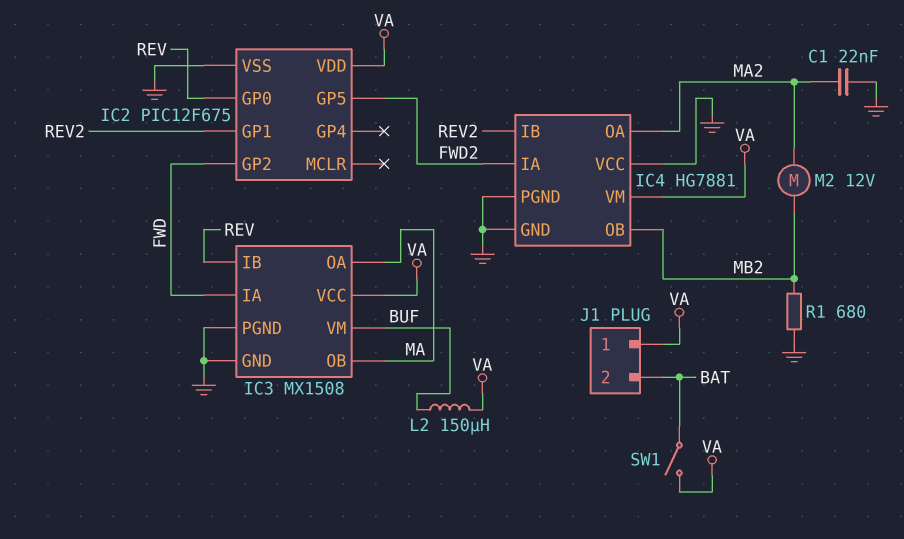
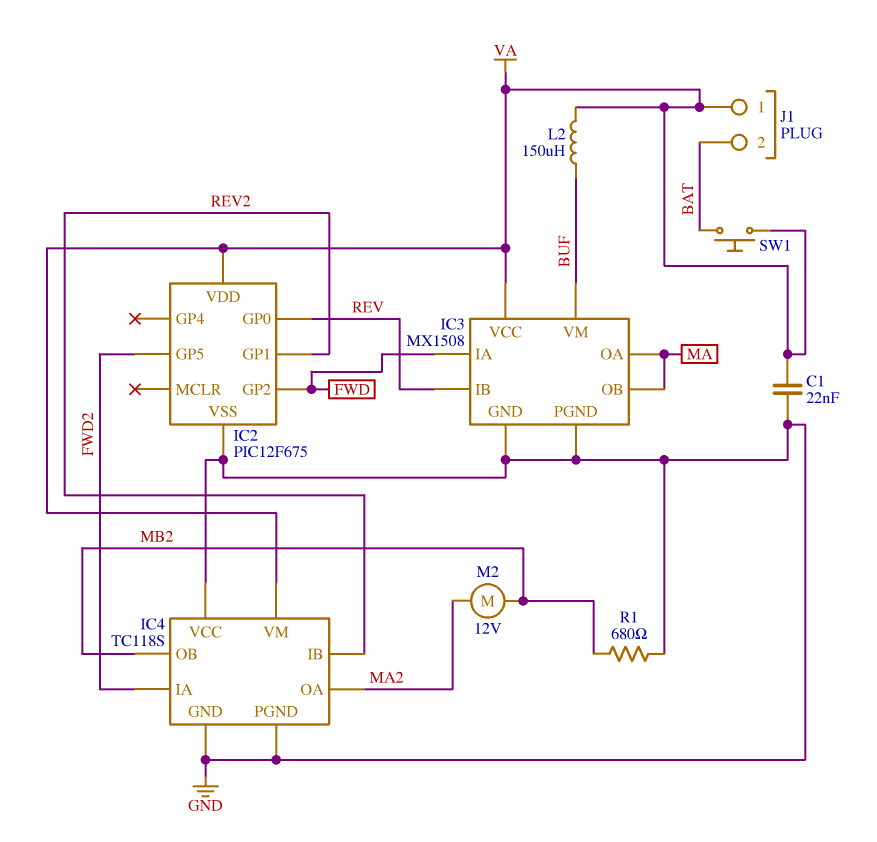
C1: 22nF (GND, MA2) -> 22nF (GND, VA)
IC4: HG7881 -> TC118S
SW1: switch (BAT, VA) -> button (BAT, VA)

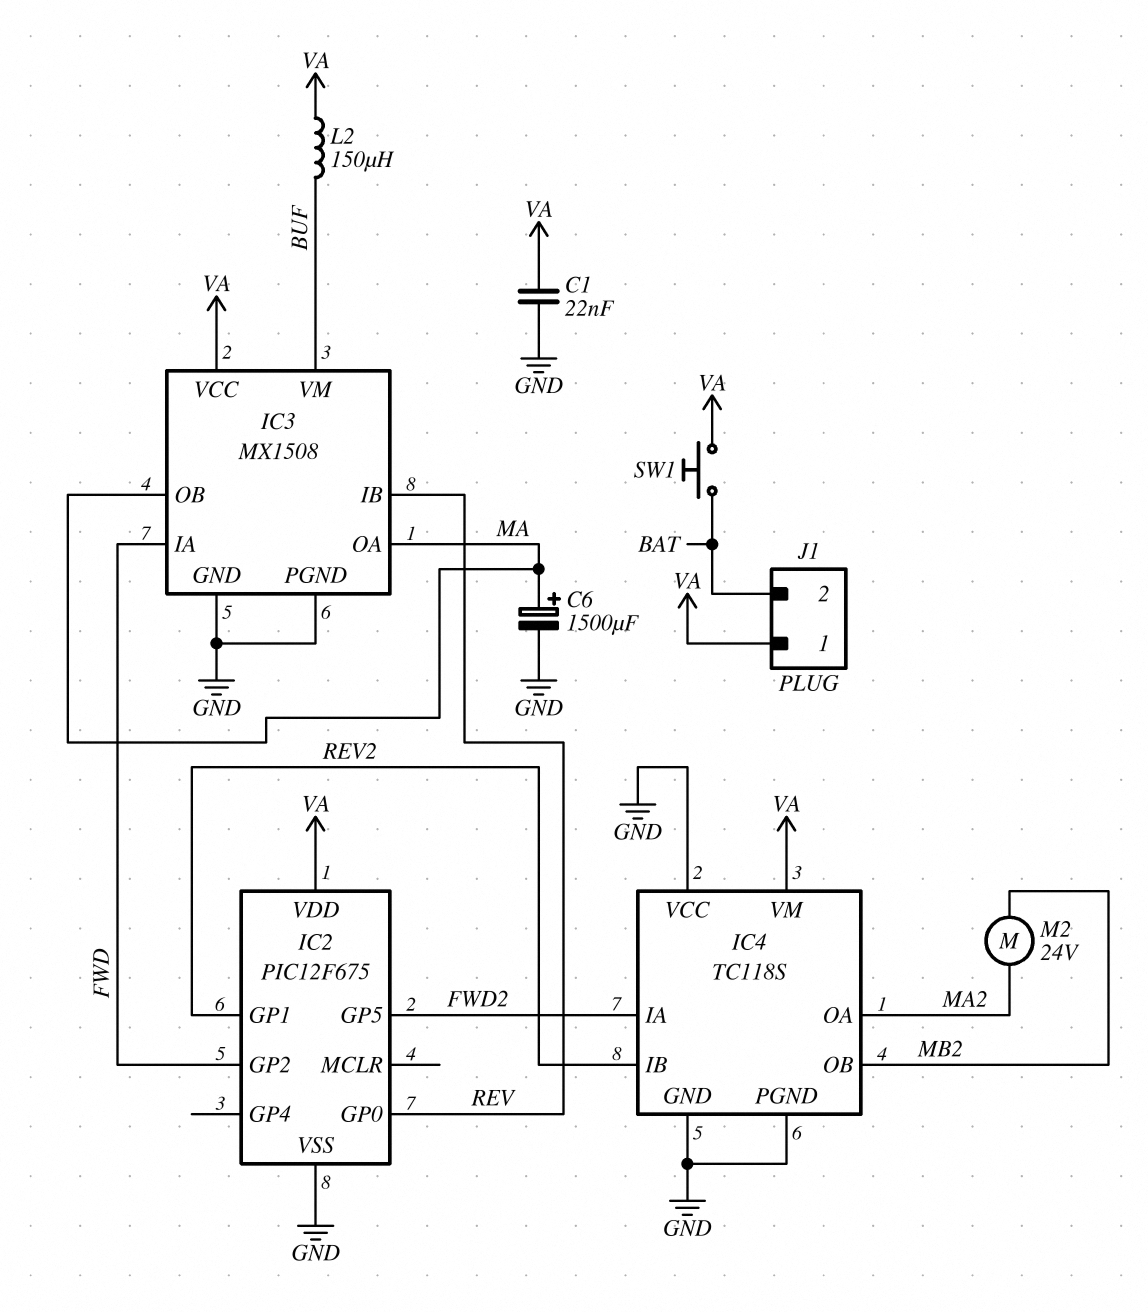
C6: none -> 1500uF (plus MA, minus GND)
M2: motor 12V (MA2, MB2) -> motor 24V (MA2, MB2)
R1: 680 (GND, MB2) -> none

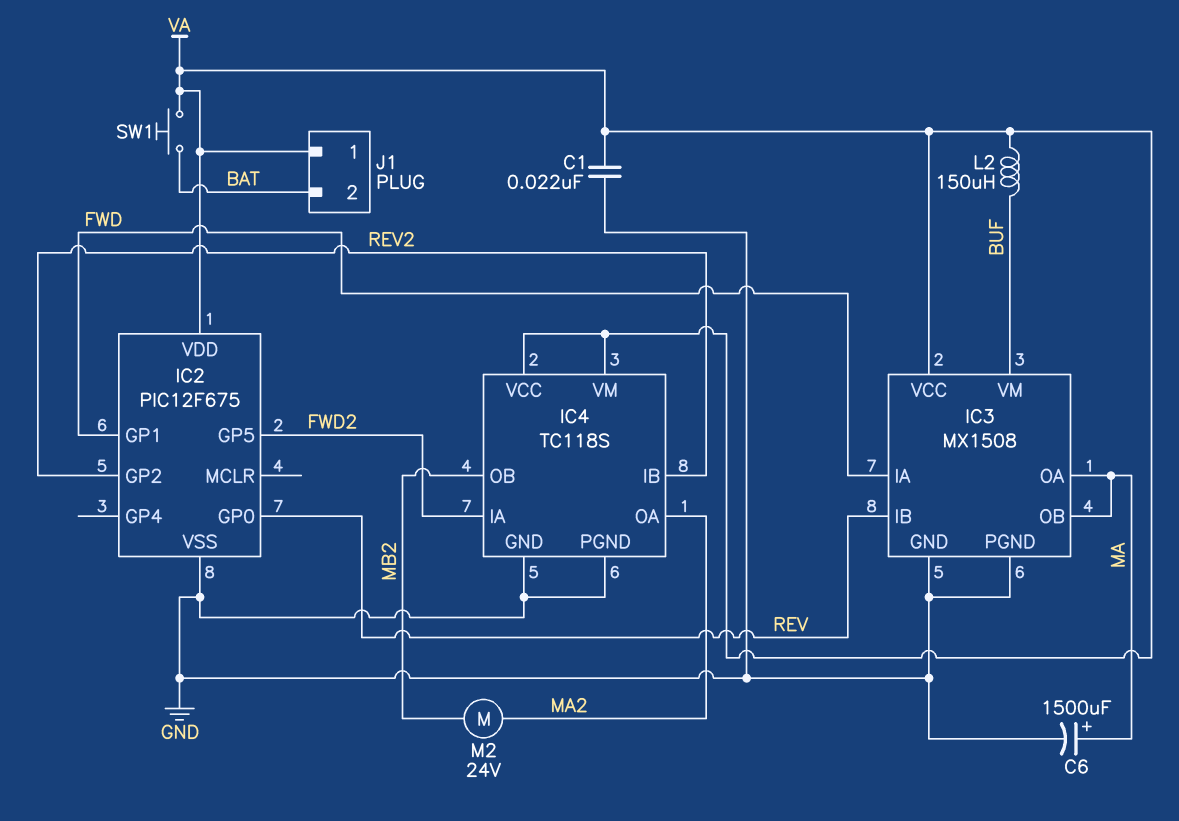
IC2 pin GP1: REV2 -> FWD
IC2 pin GP2: FWD -> REV2
IC4 pin VCC: GND -> VA

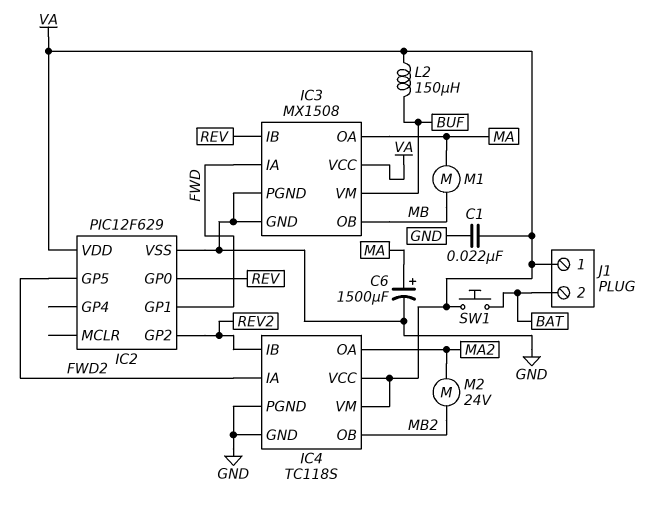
IC2: PIC12F675 -> PIC12F629
IC3 pin OB: MA -> MB
M1: none -> motor (MA, MB)

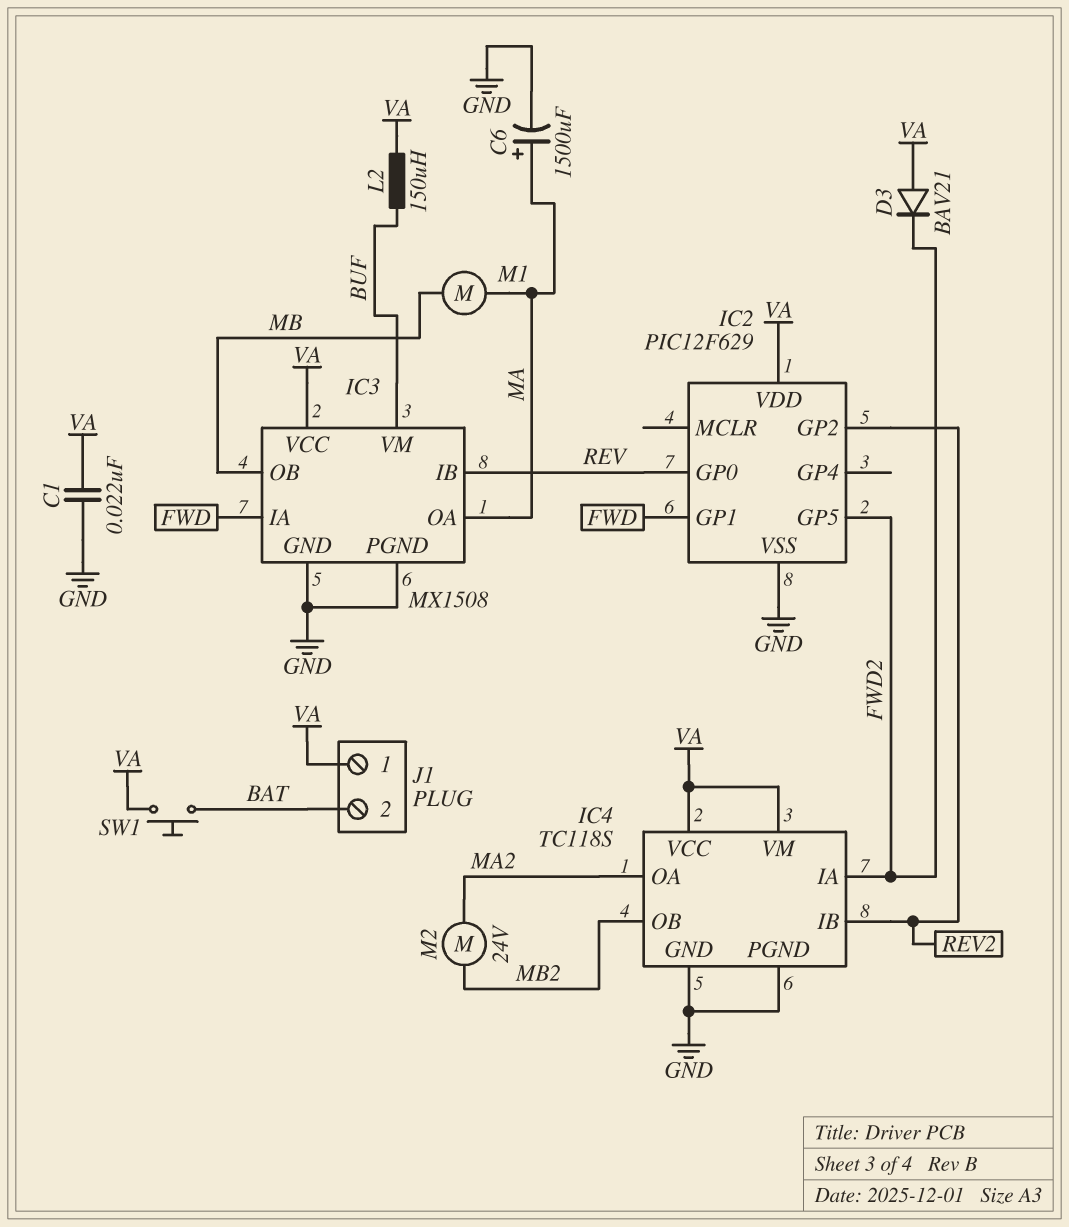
D3: none -> diode BAV21 (A VA, K FWD2)

